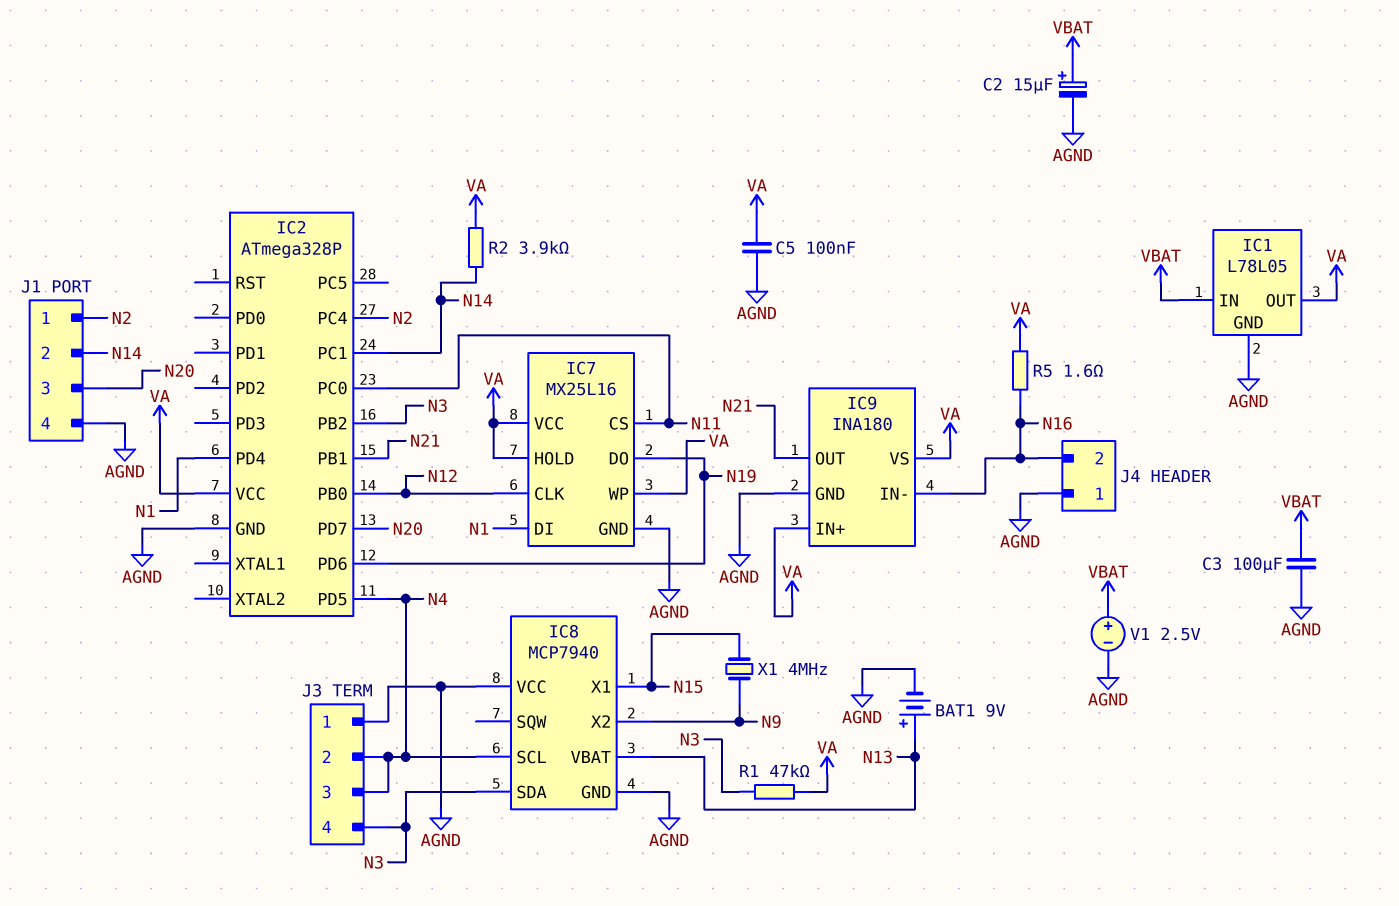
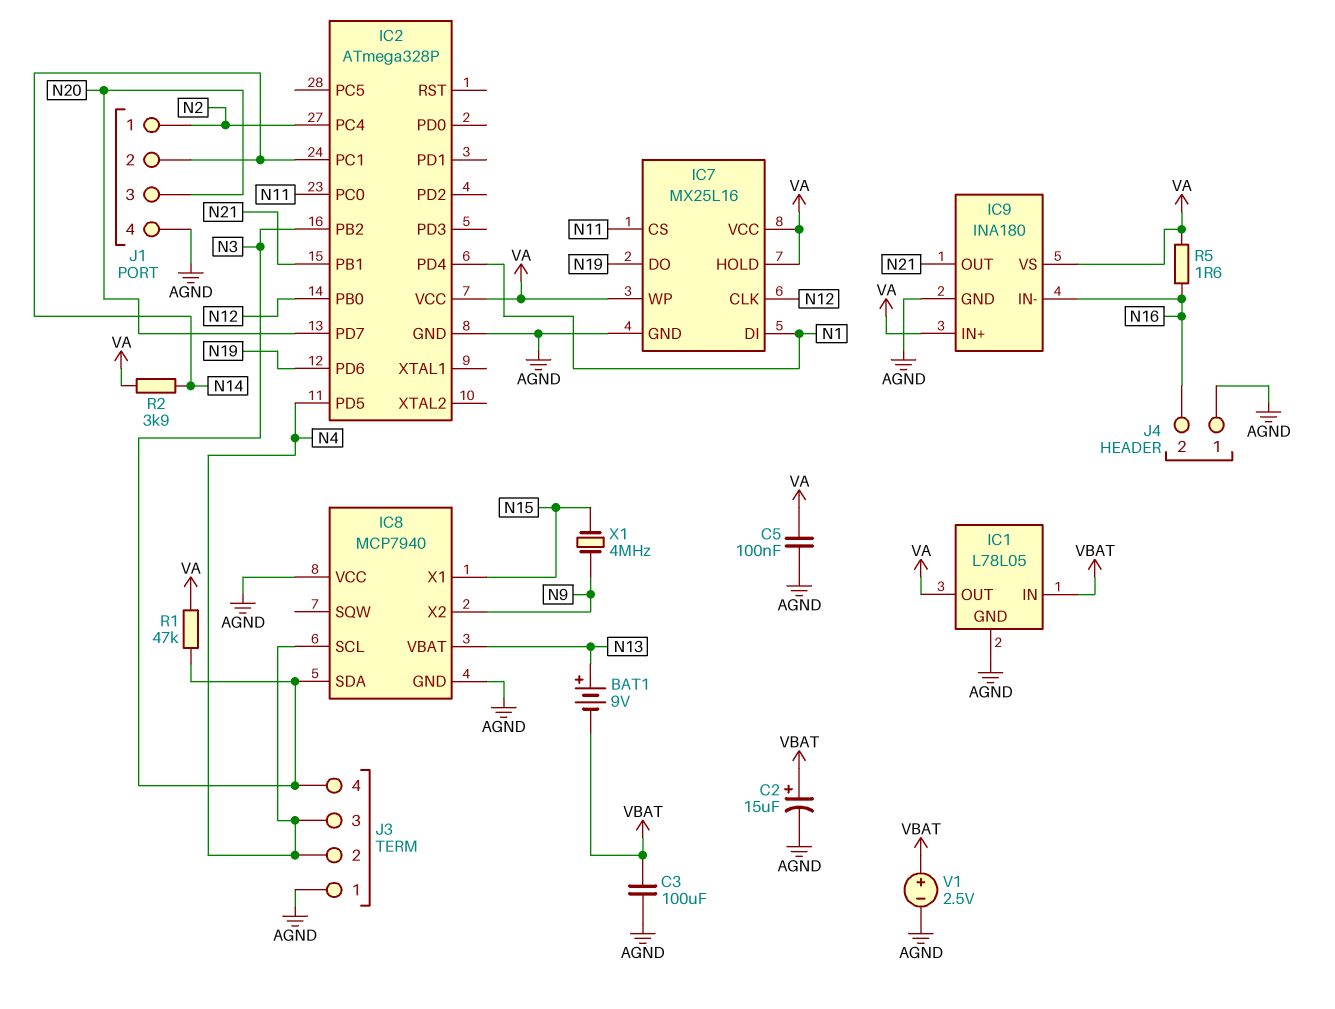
BAT1: 9V (plus N13, minus AGND) -> 9V (plus N13, minus VBAT)

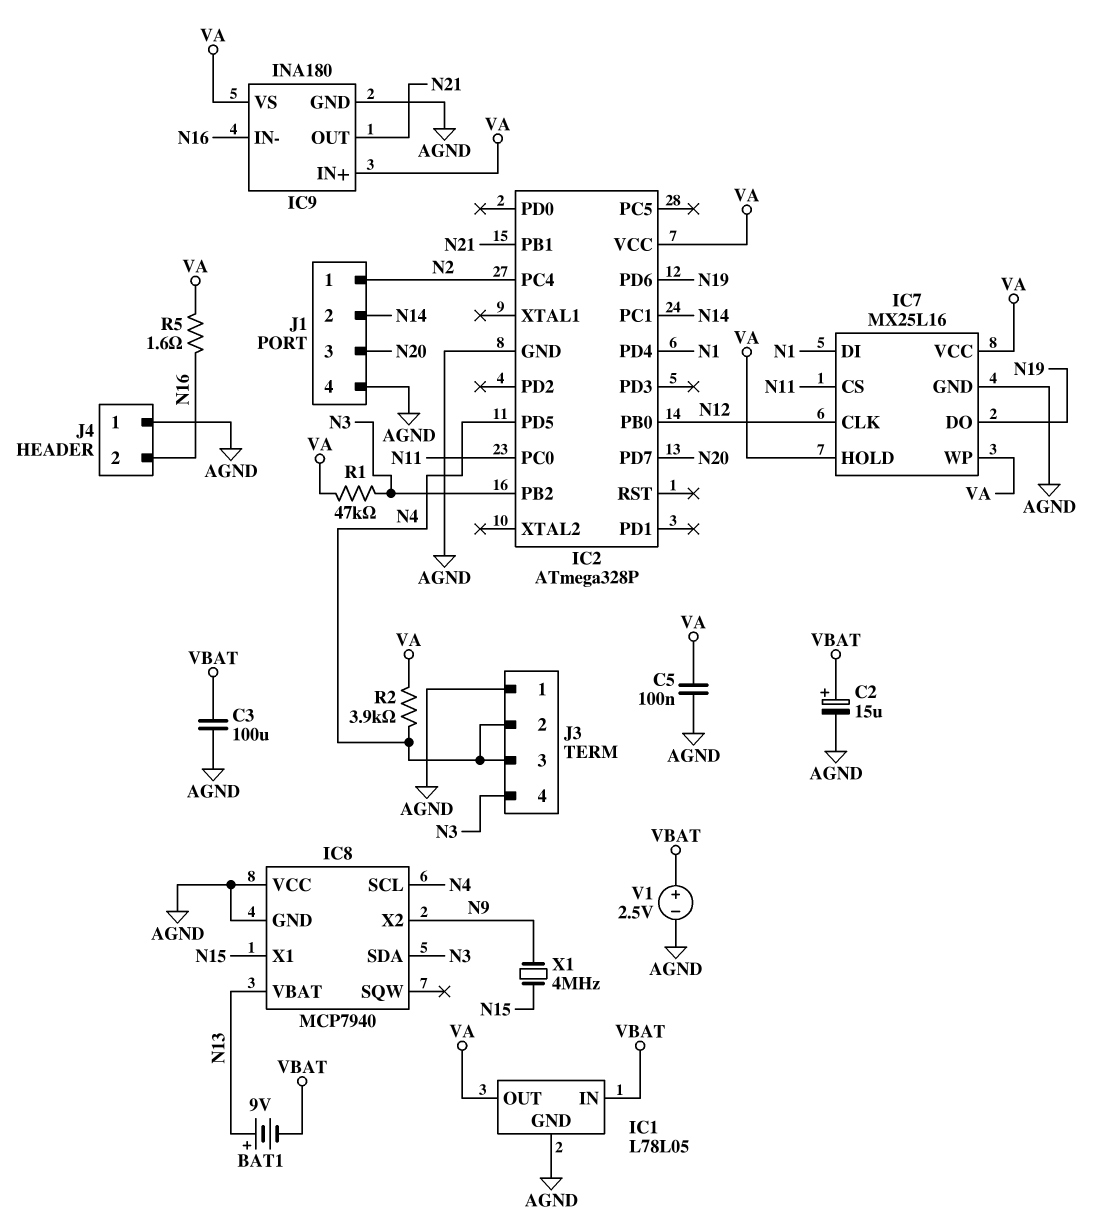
R2: 3.9k (N14, VA) -> 3.9k (N4, VA)

